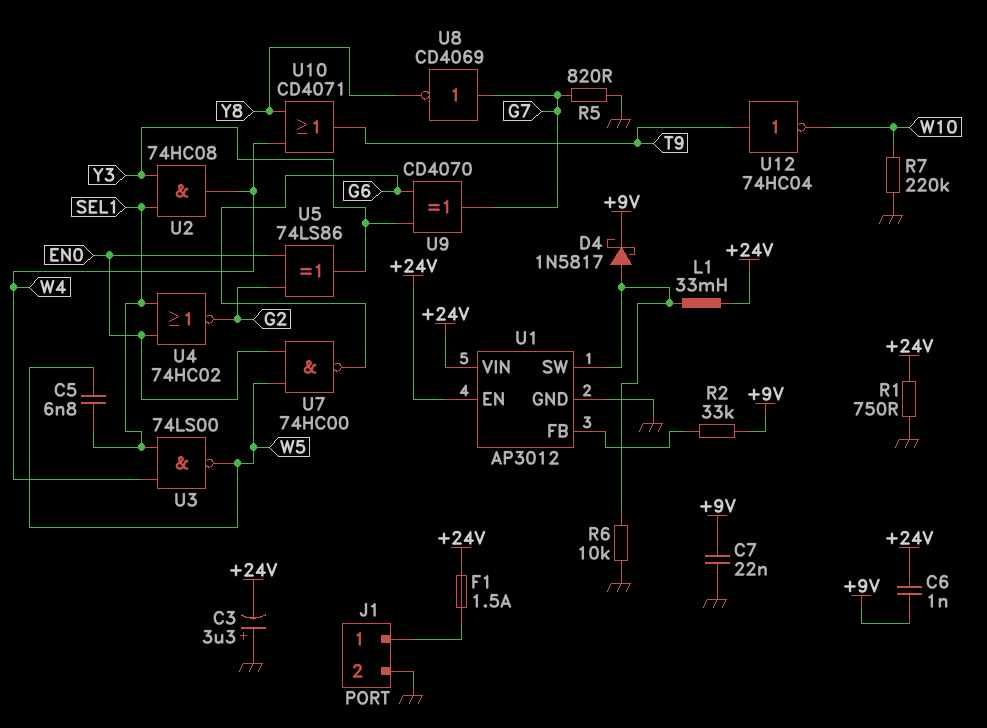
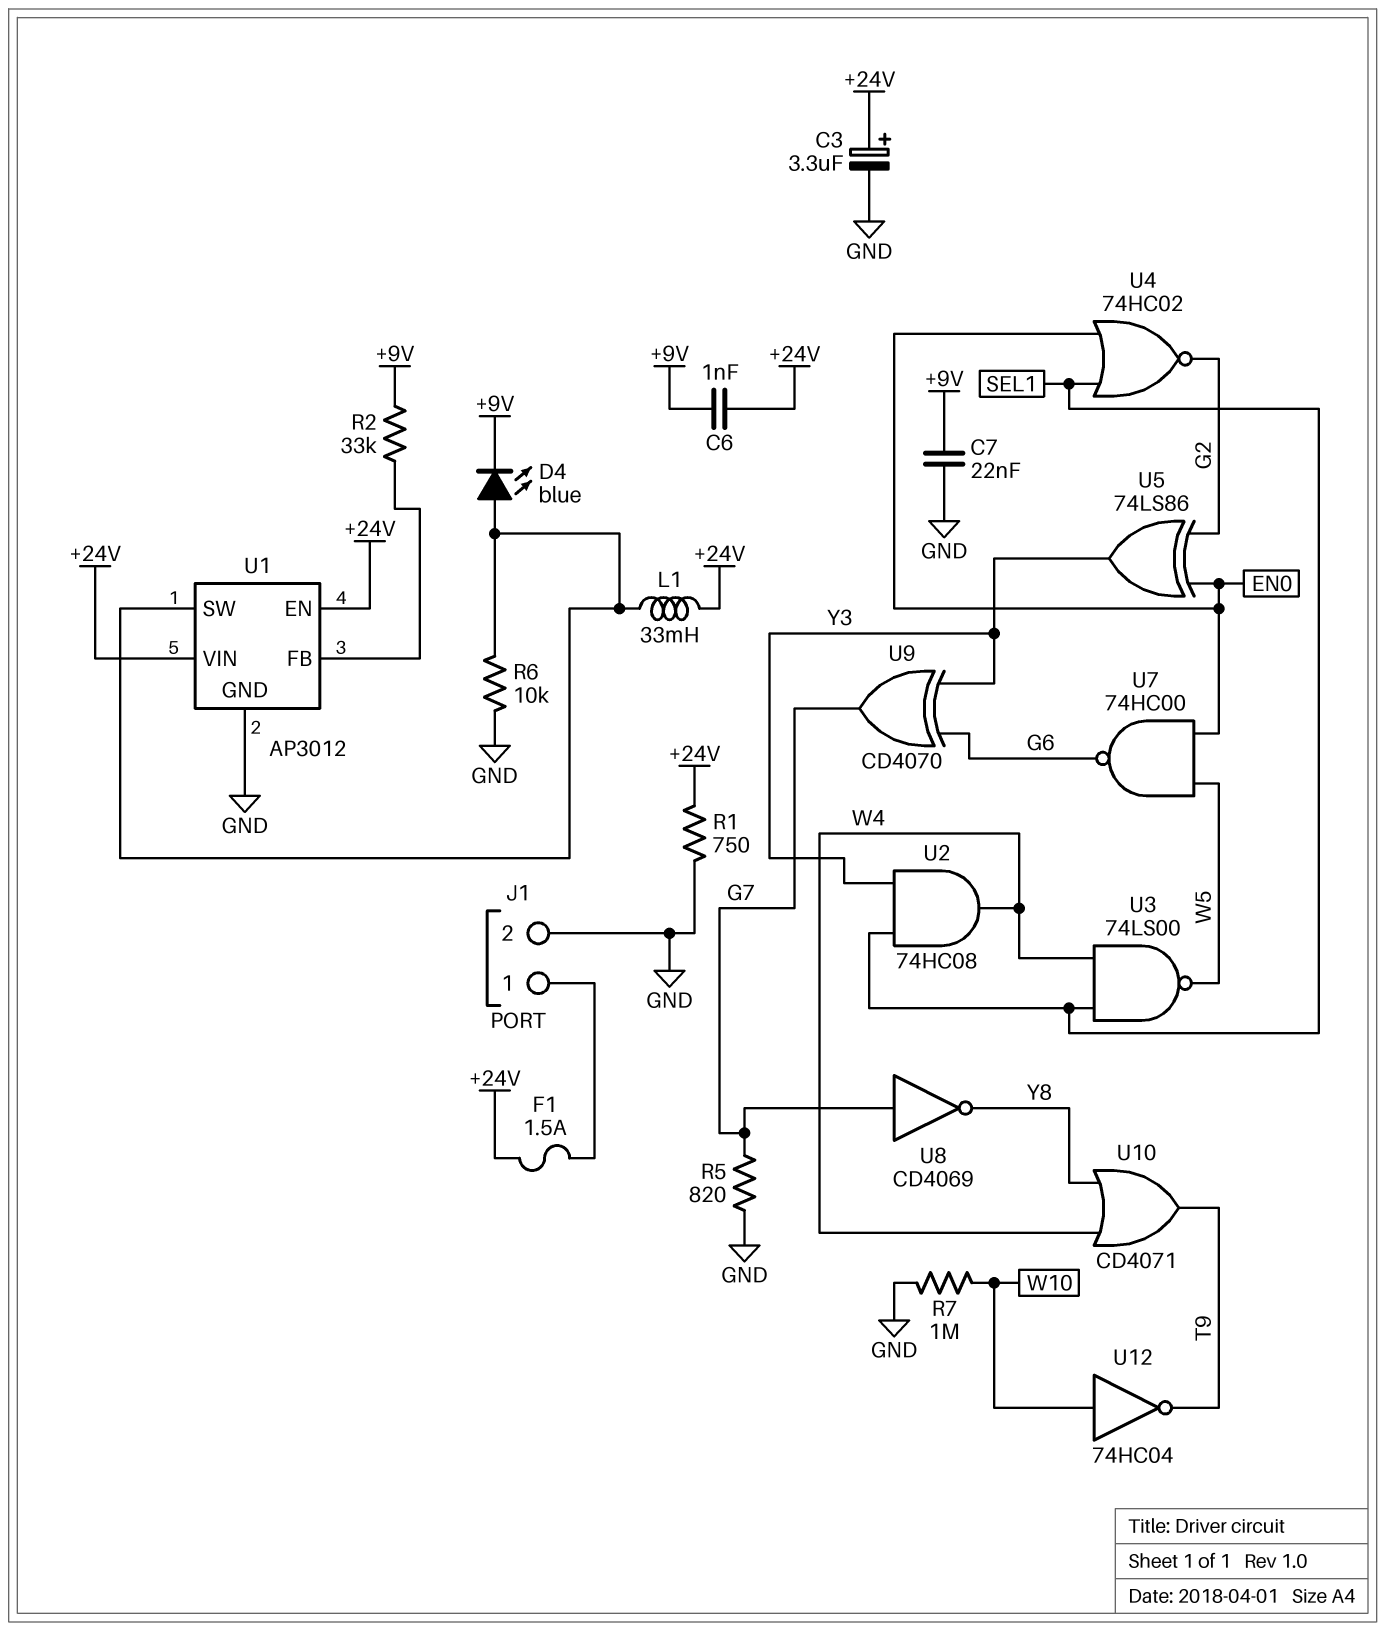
C3: 3.3uF (plus GND, minus +24V) -> 3.3uF (plus +24V, minus GND)
C5: 6.8nF (SEL1, W5) -> none
D4: schottky 1N5817 (A U1/SW, K +9V) -> LED blue (A U1/SW, K +9V)
R7: 220k (GND, W10) -> 1M (GND, W10)
U12: NOT 74HC04 (in T9, out W10) -> NOT 74HC04 (in W10, out T9)

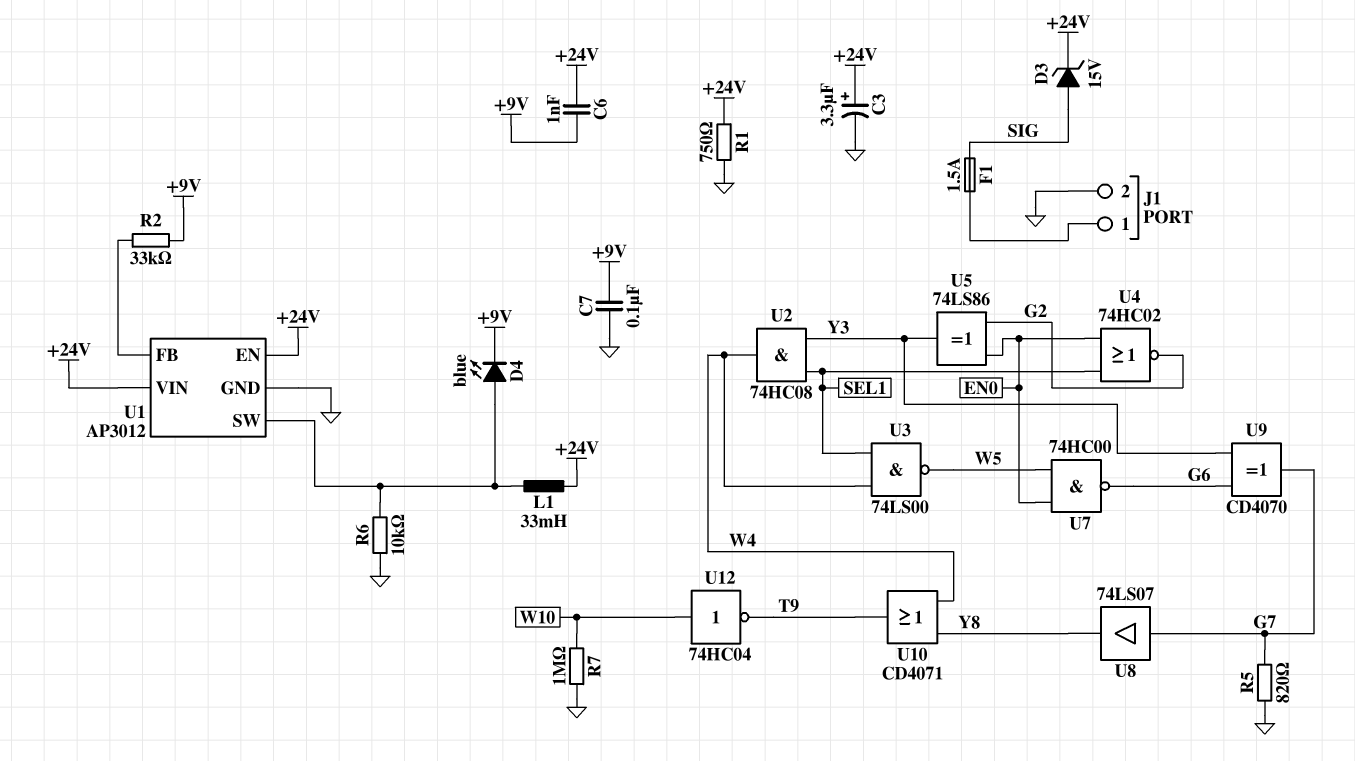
C7: 22nF (+9V, GND) -> 100nF (+9V, GND)
D3: none -> zener 15V (A SIG, K +24V)
F1: 1.5A (+24V, J1/1) -> 1.5A (J1/1, SIG)
U8: NOT CD4069 (in G7, out Y8) -> buffer 74LS07 (in G7, out Y8)

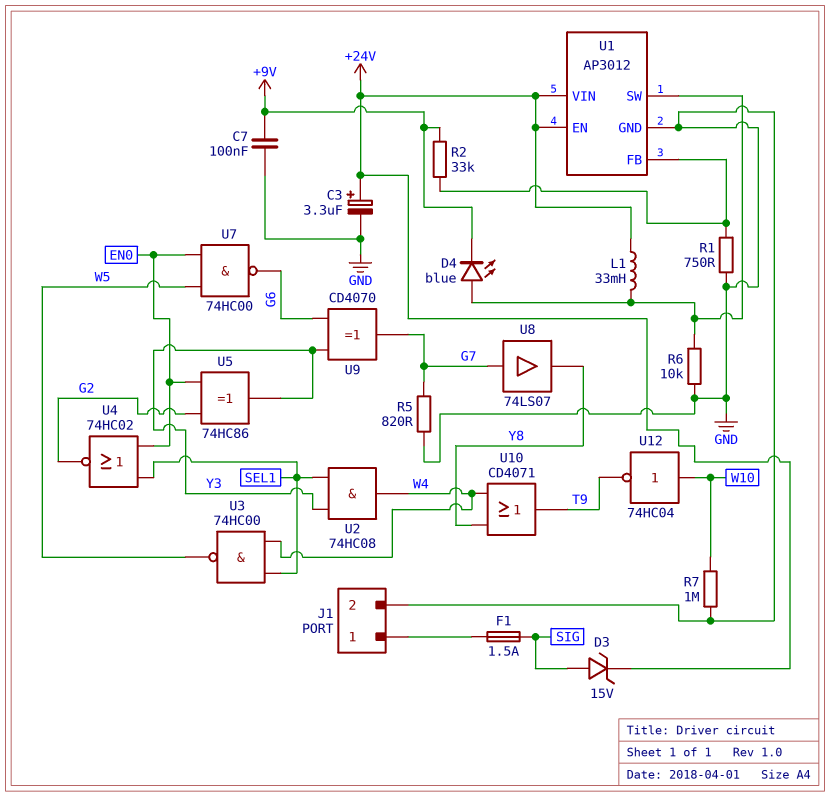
C6: 1nF (+9V, +24V) -> none
R1: 750 (+24V, GND) -> 750 (GND, U1/FB)
U3: NAND 74LS00 (in SEL1, in W4, out W5) -> NAND 74HC00 (in SEL1, in W4, out W5)
U5: XOR 74LS86 (in EN0, in G2, out Y3) -> XOR 74HC86 (in EN0, in G2, out Y3)

